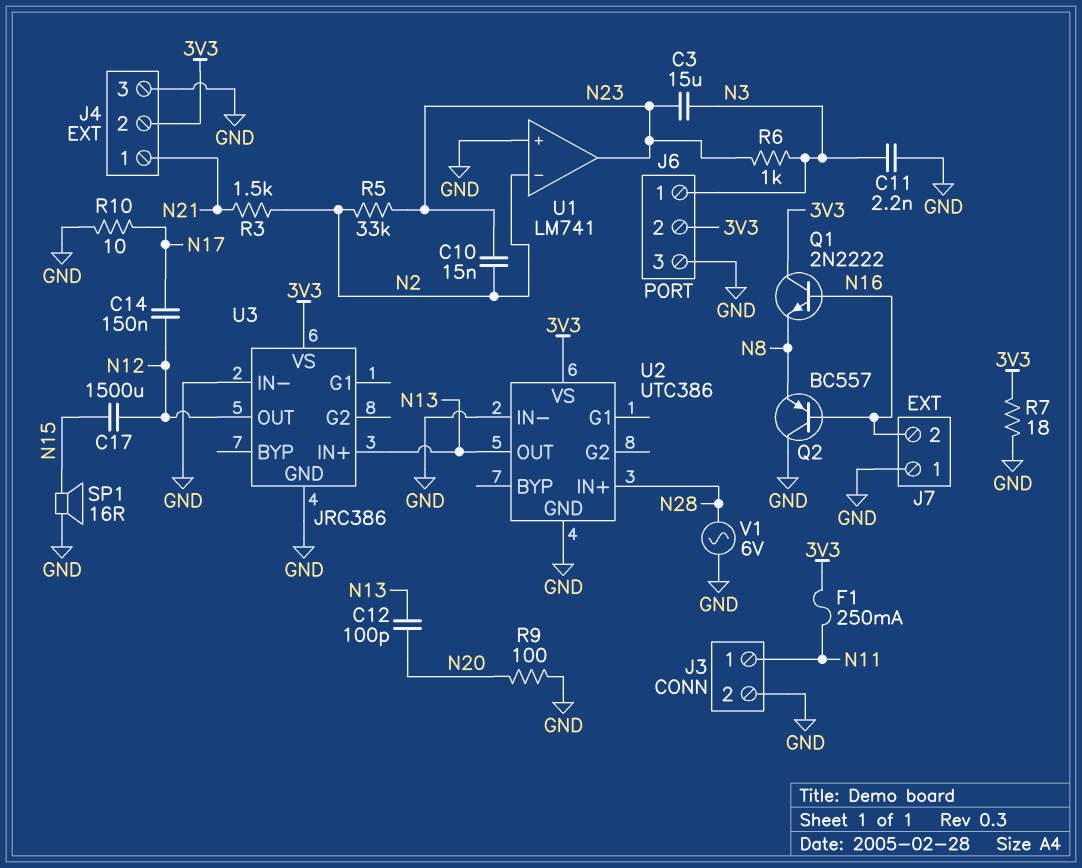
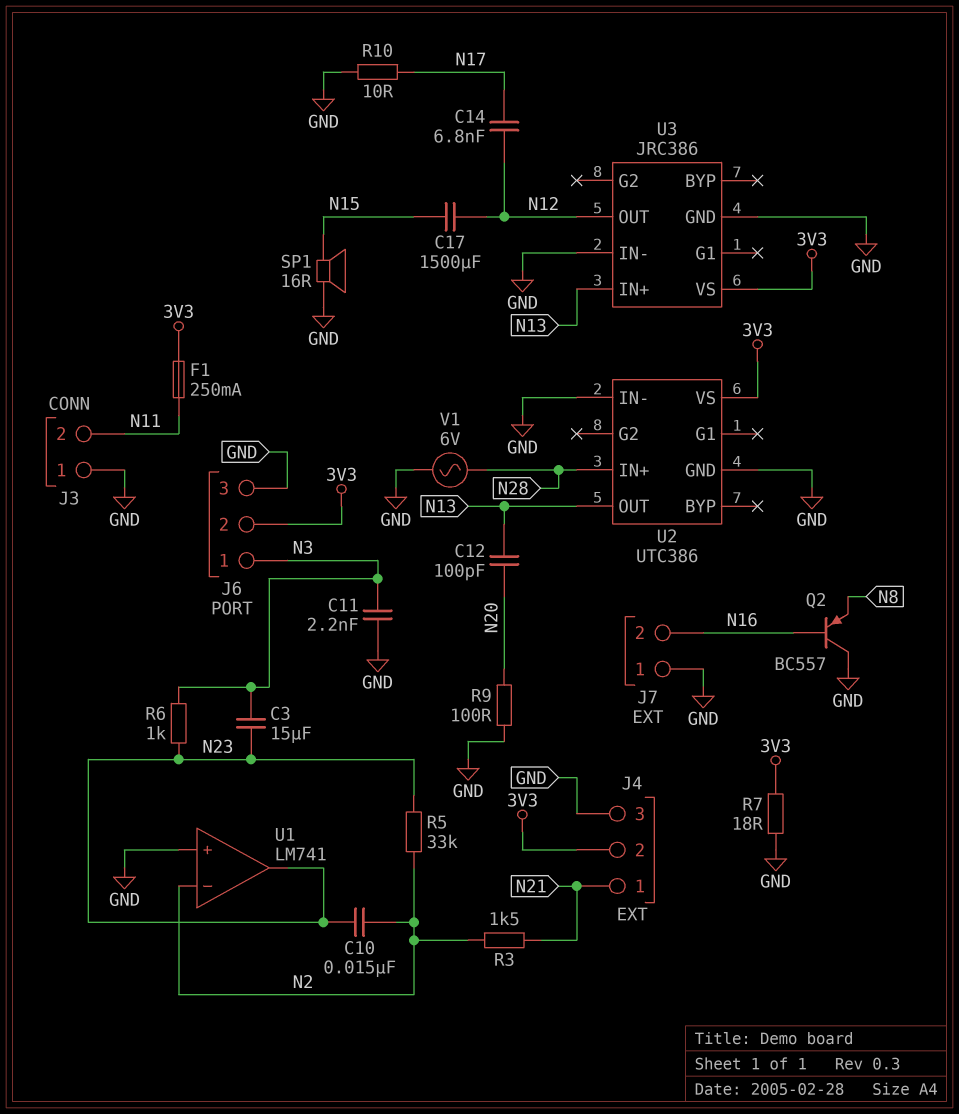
C14: 150nF (N12, N17) -> 6.8nF (N12, N17)
J3 pin 1: N11 -> GND
J3 pin 2: GND -> N11
Q1: NPN 2N2222 (B N16, C 3V3, E N8) -> none

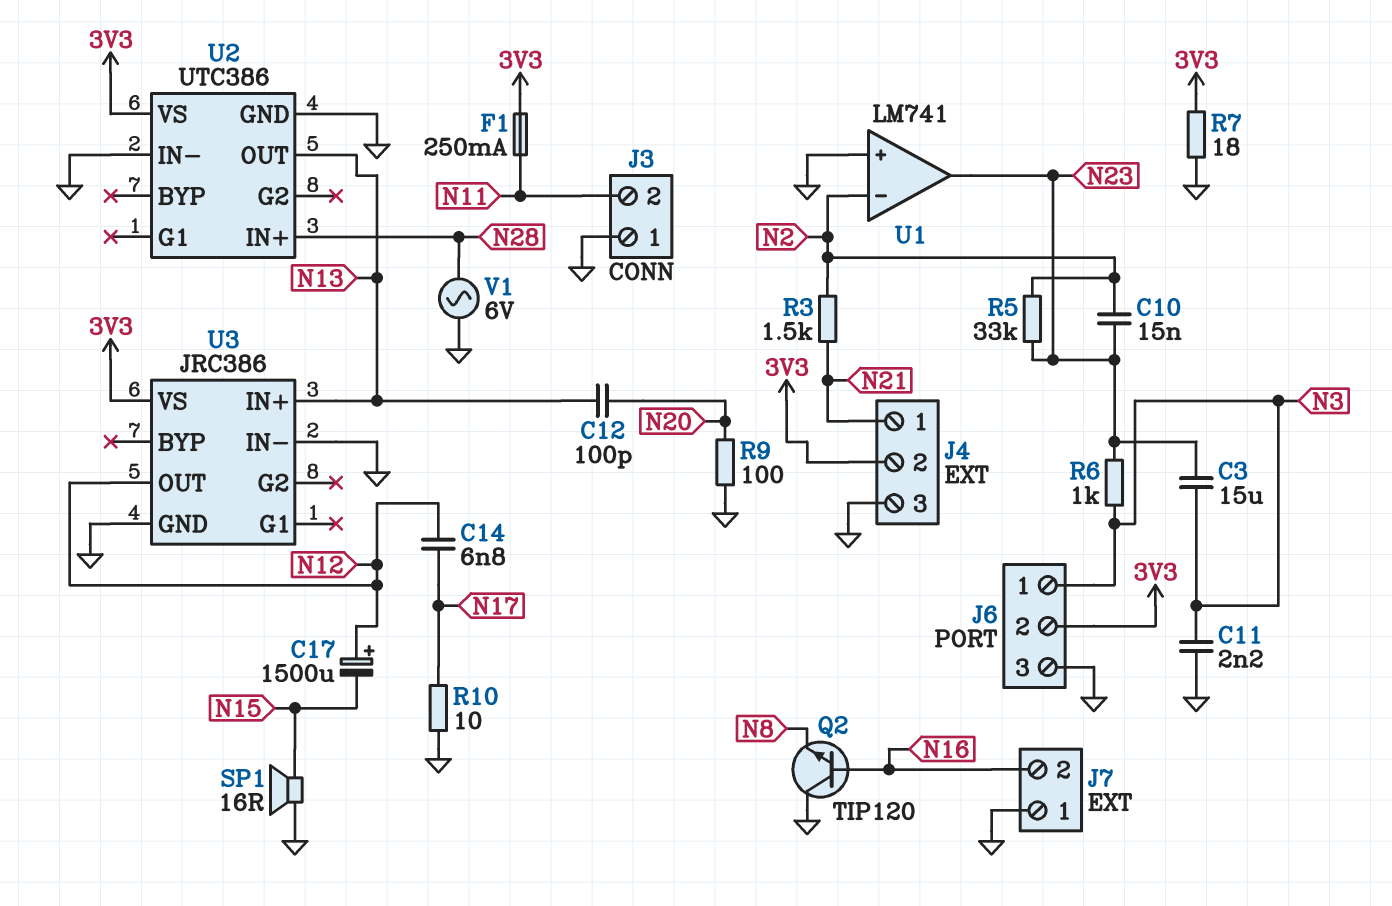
C17: 1500uF (N12, N15) -> 1500uF (plus N12, minus N15)
Q2: PNP BC557 (B N16, C GND, E N8) -> NPN TIP120 (B N16, C GND, E N8)

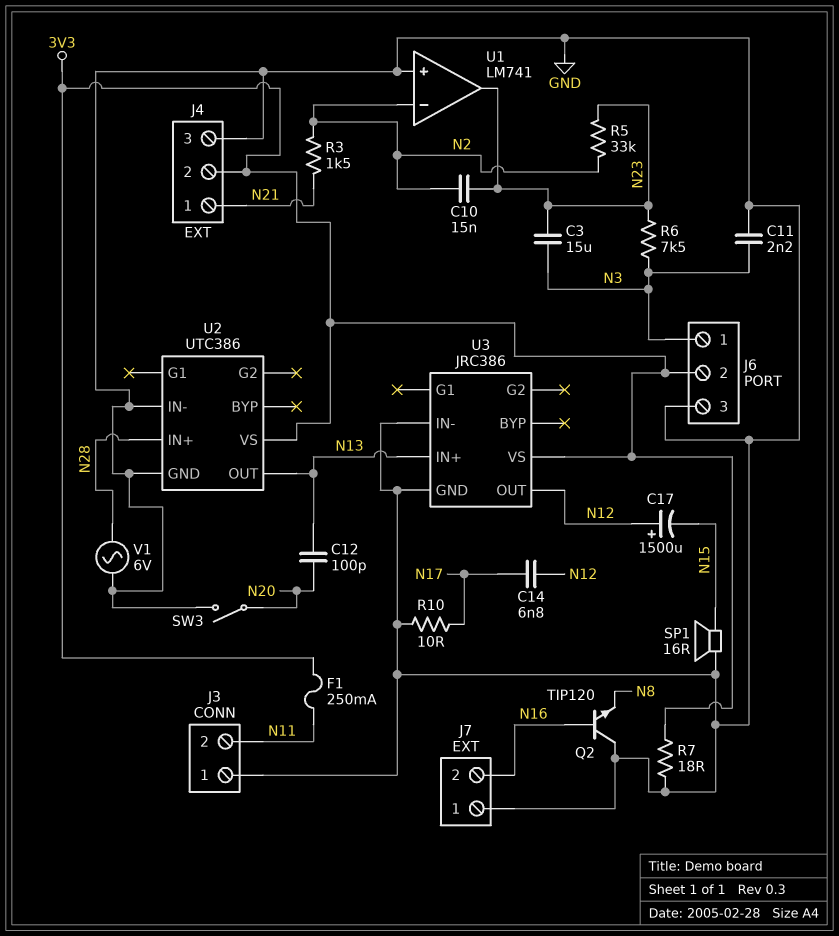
R6: 1k (N3, N23) -> 7.5k (N3, N23)
R9: 100 (GND, N20) -> none
SW3: none -> switch (GND, N20)

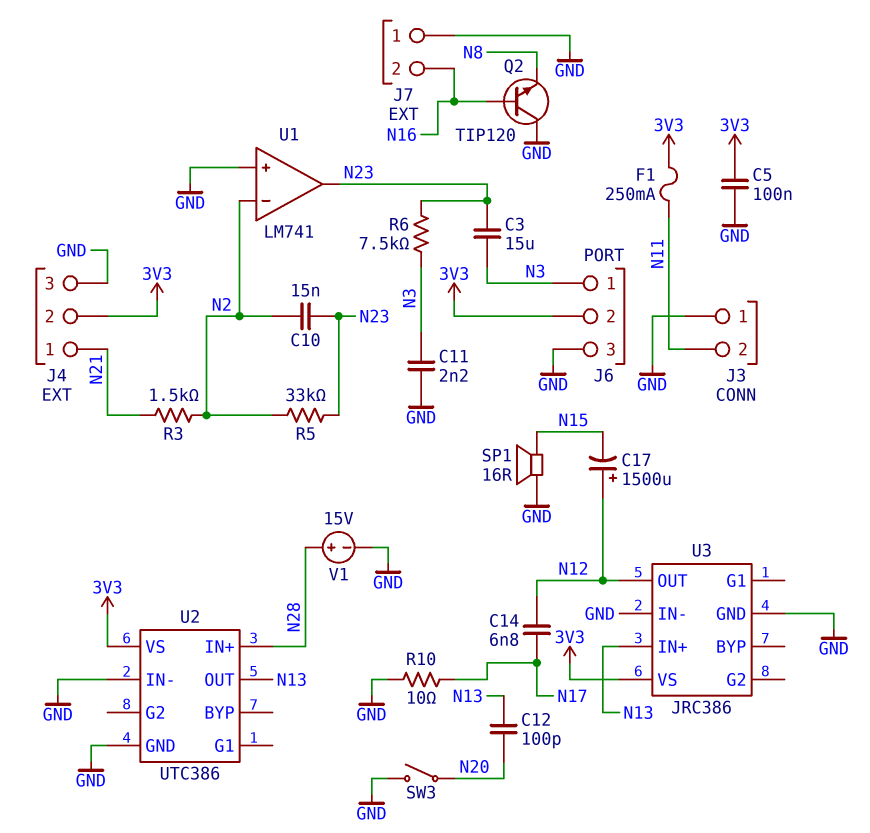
C5: none -> 100nF (3V3, GND)
R7: 18 (3V3, GND) -> none
V1: AC 6V (GND, N28) -> 15V (plus N28, minus GND)

